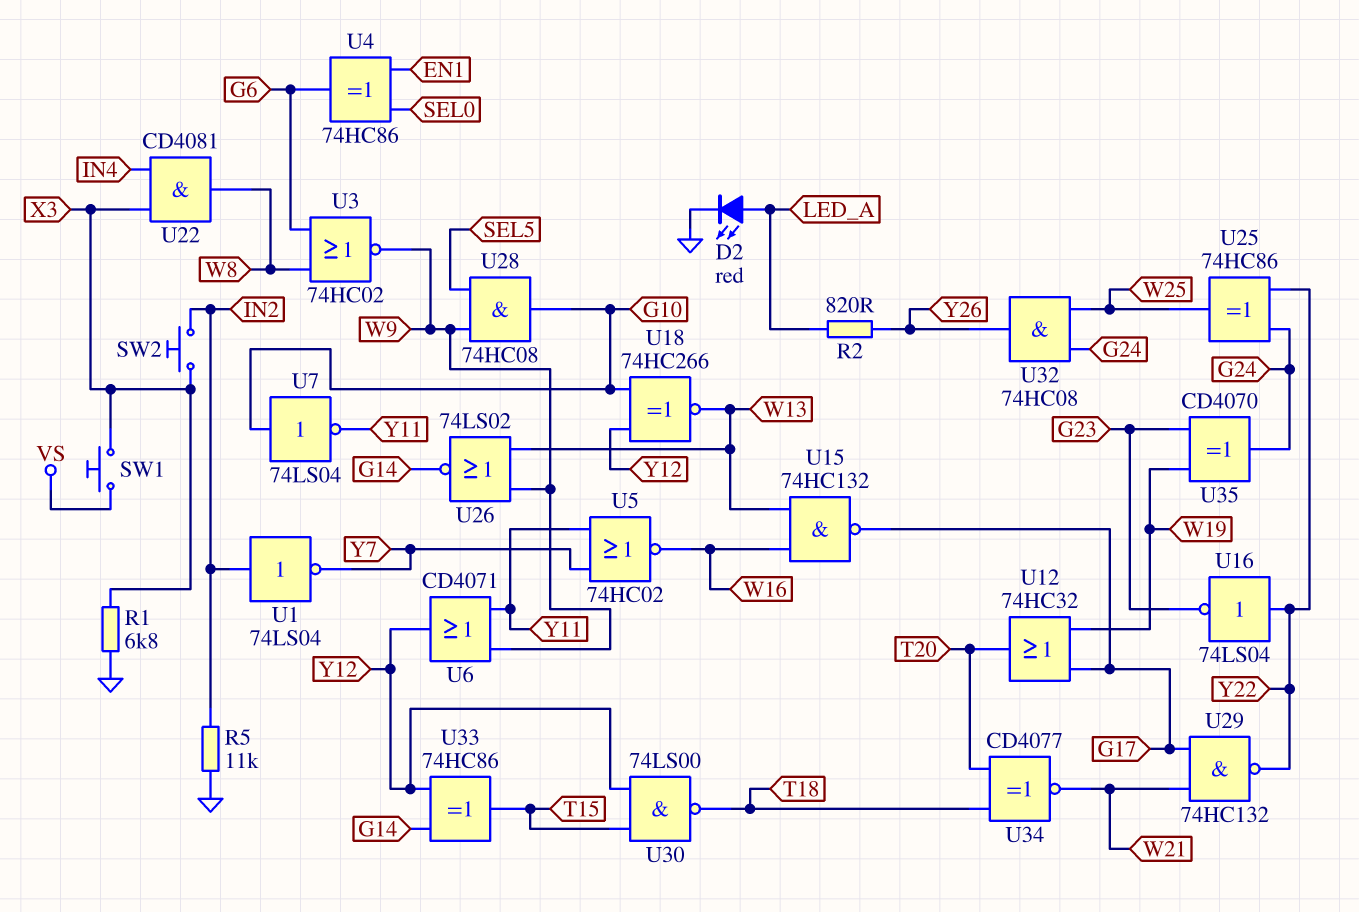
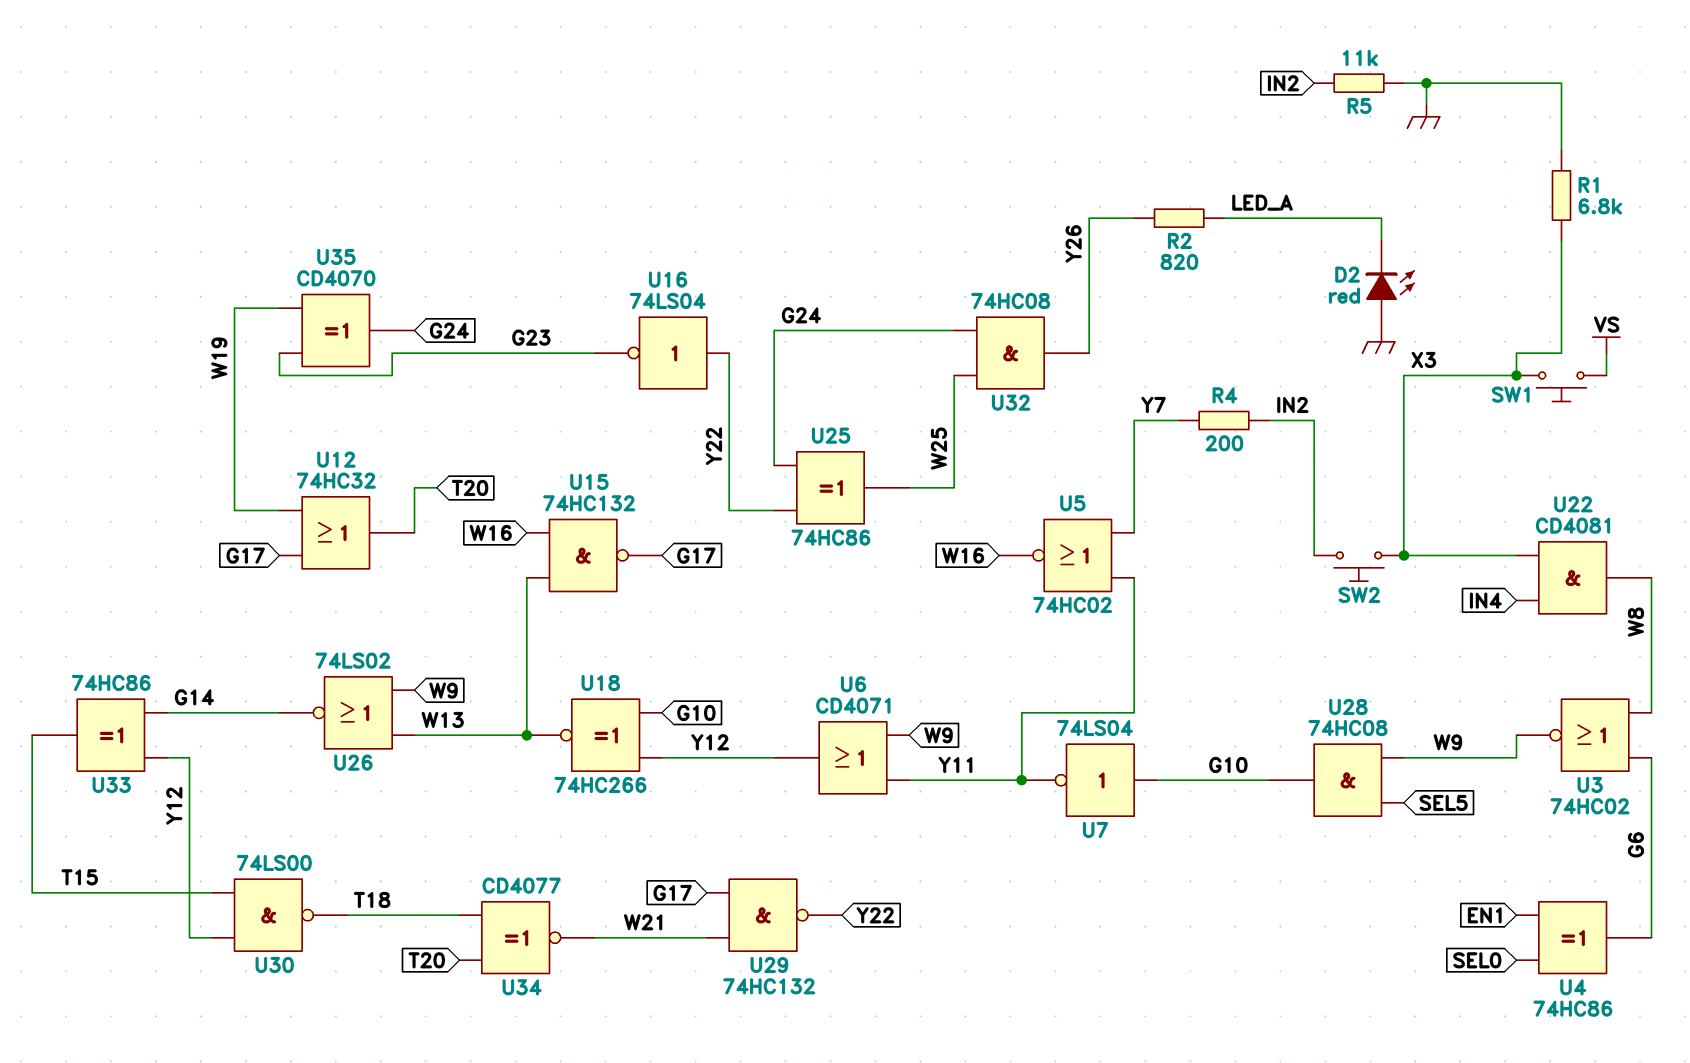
D2: LED red (A LED_A, K GND) -> LED red (A GND, K LED_A)
R4: none -> 200 (IN2, Y7)
U1: NOT 74LS04 (in IN2, out Y7) -> none

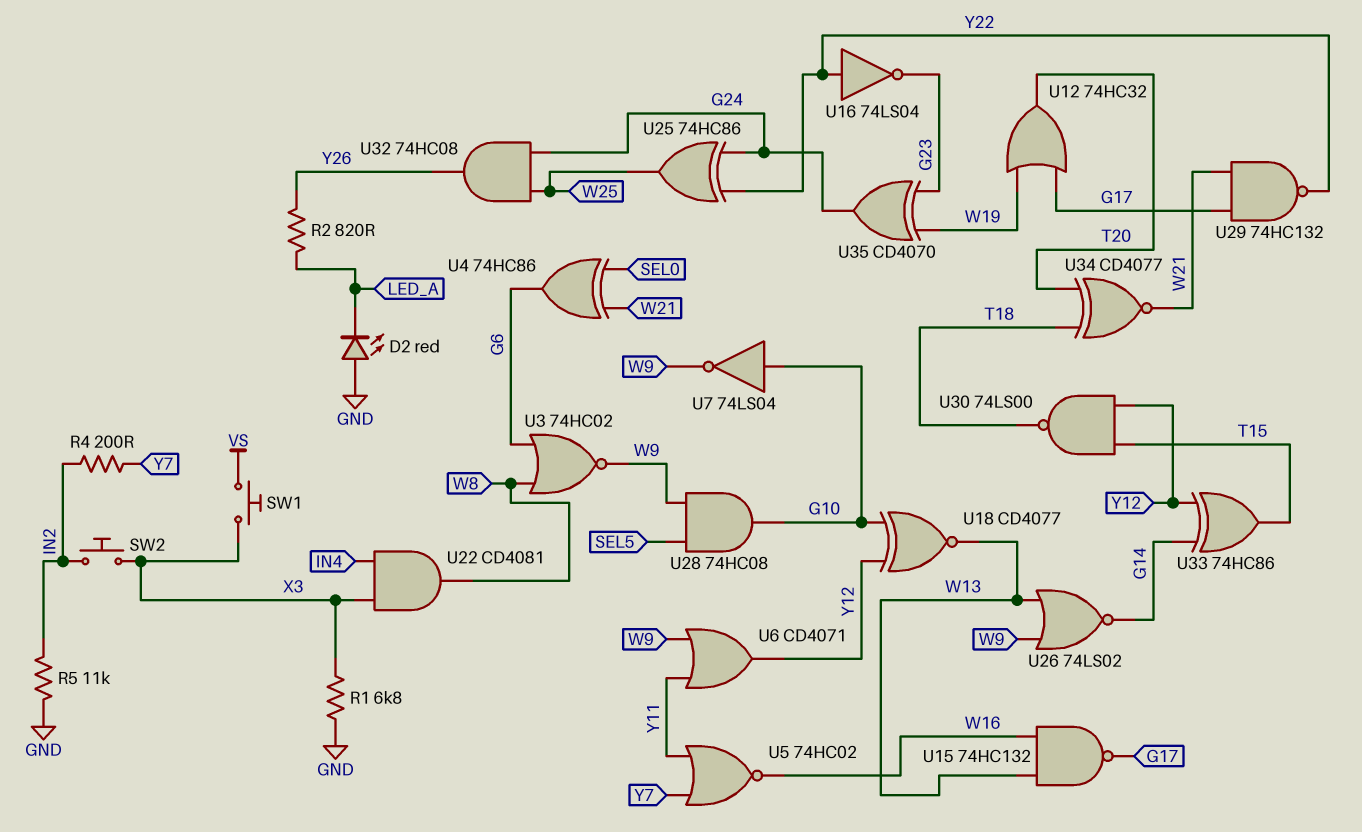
U4: XOR 74HC86 (in EN1, in SEL0, out G6) -> XOR 74HC86 (in SEL0, in W21, out G6)
U7: NOT 74LS04 (in G10, out Y11) -> NOT 74LS04 (in G10, out W9)
U18: XNOR 74HC266 (in G10, in Y12, out W13) -> XNOR CD4077 (in G10, in Y12, out W13)

